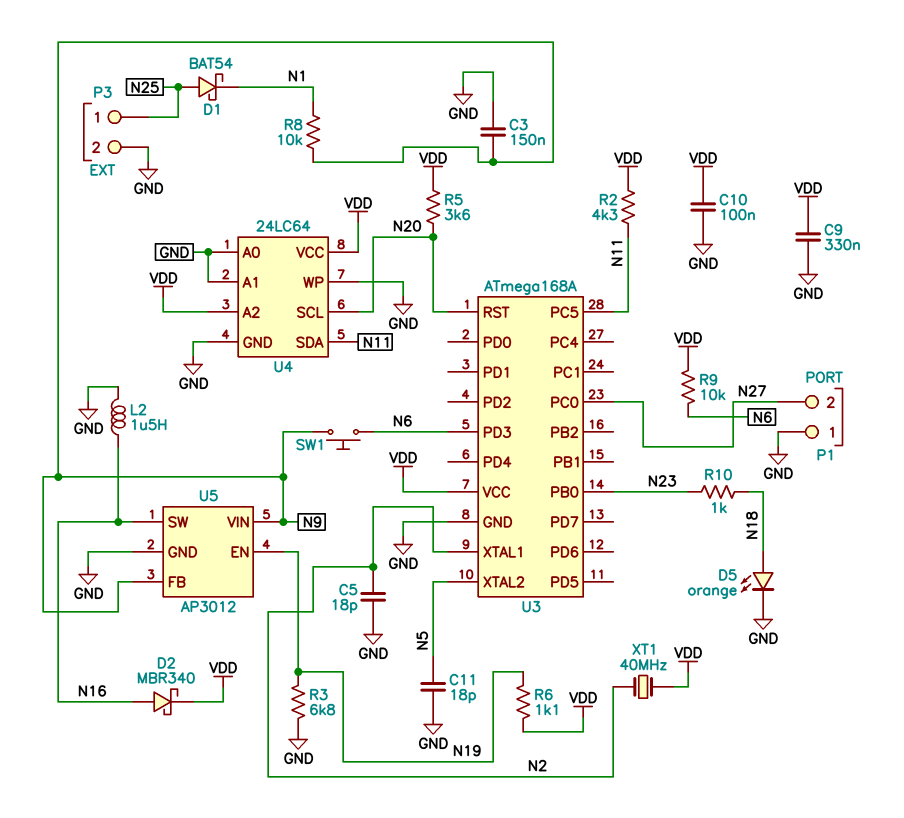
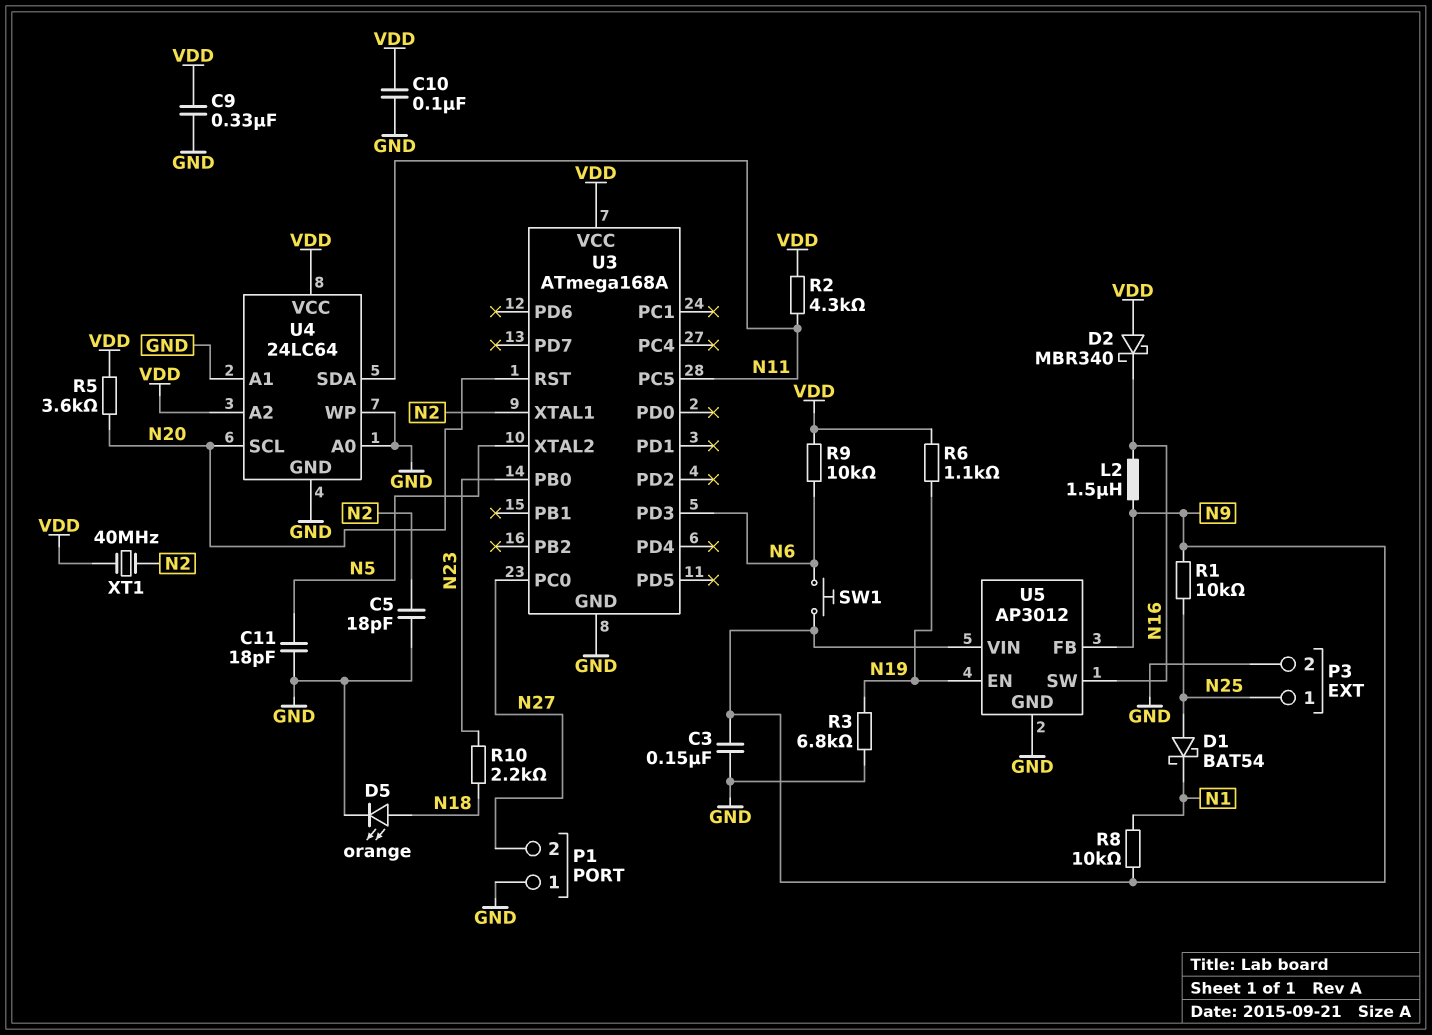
D2: schottky MBR340 (A N16, K VDD) -> schottky MBR340 (A VDD, K N16)
L2: 1.5uH (GND, N16) -> 1.5uH (N9, N16)
R1: none -> 10k (N9, N25)
R10: 1k (N18, N23) -> 2.2k (N18, N23)

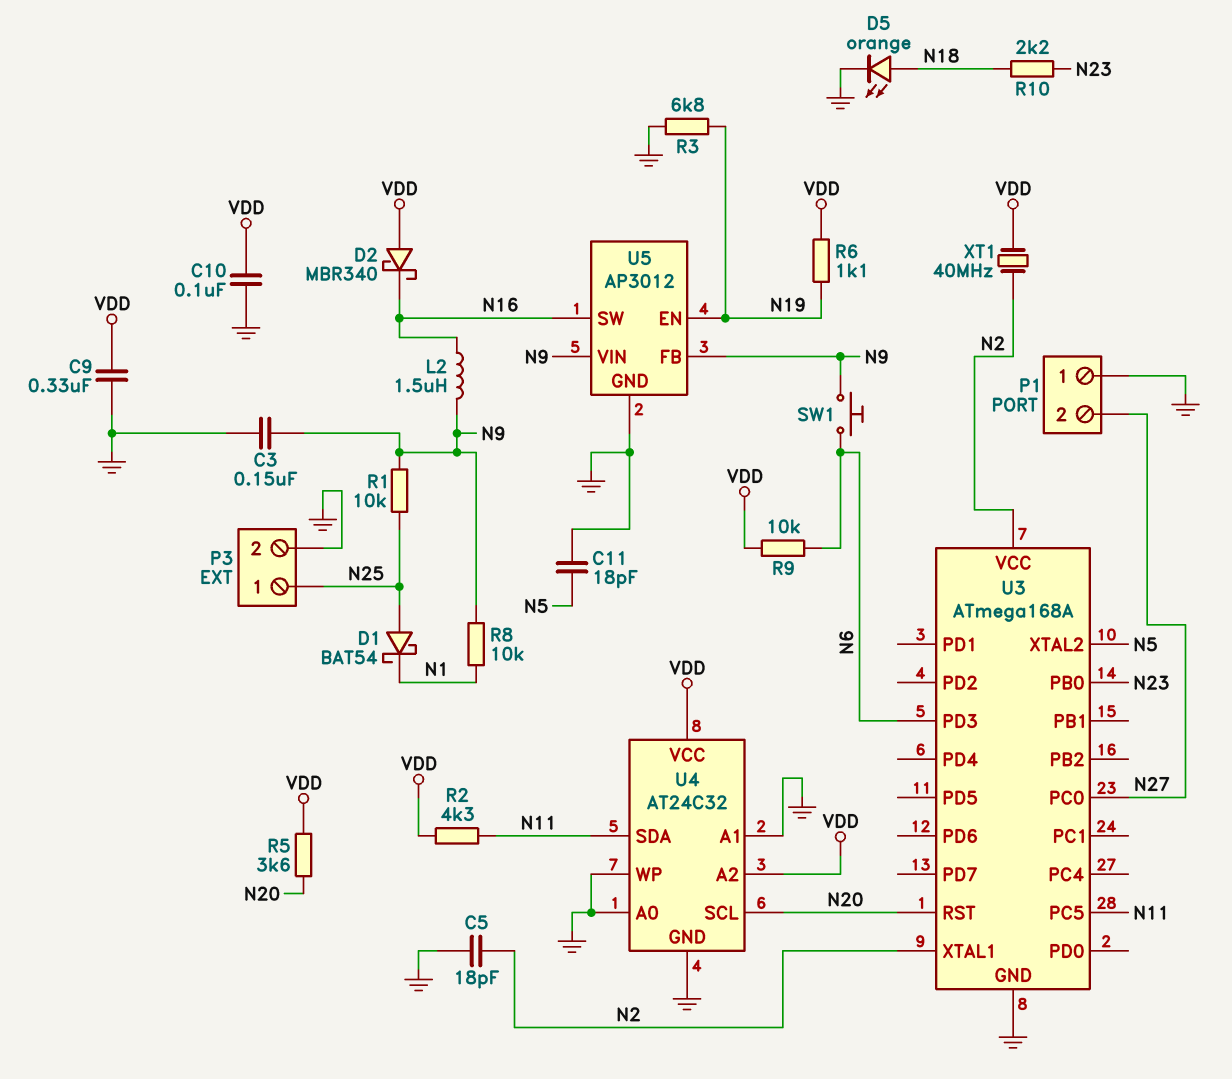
U3 pin VCC: VDD -> N2
U4: 24LC64 -> AT24C32

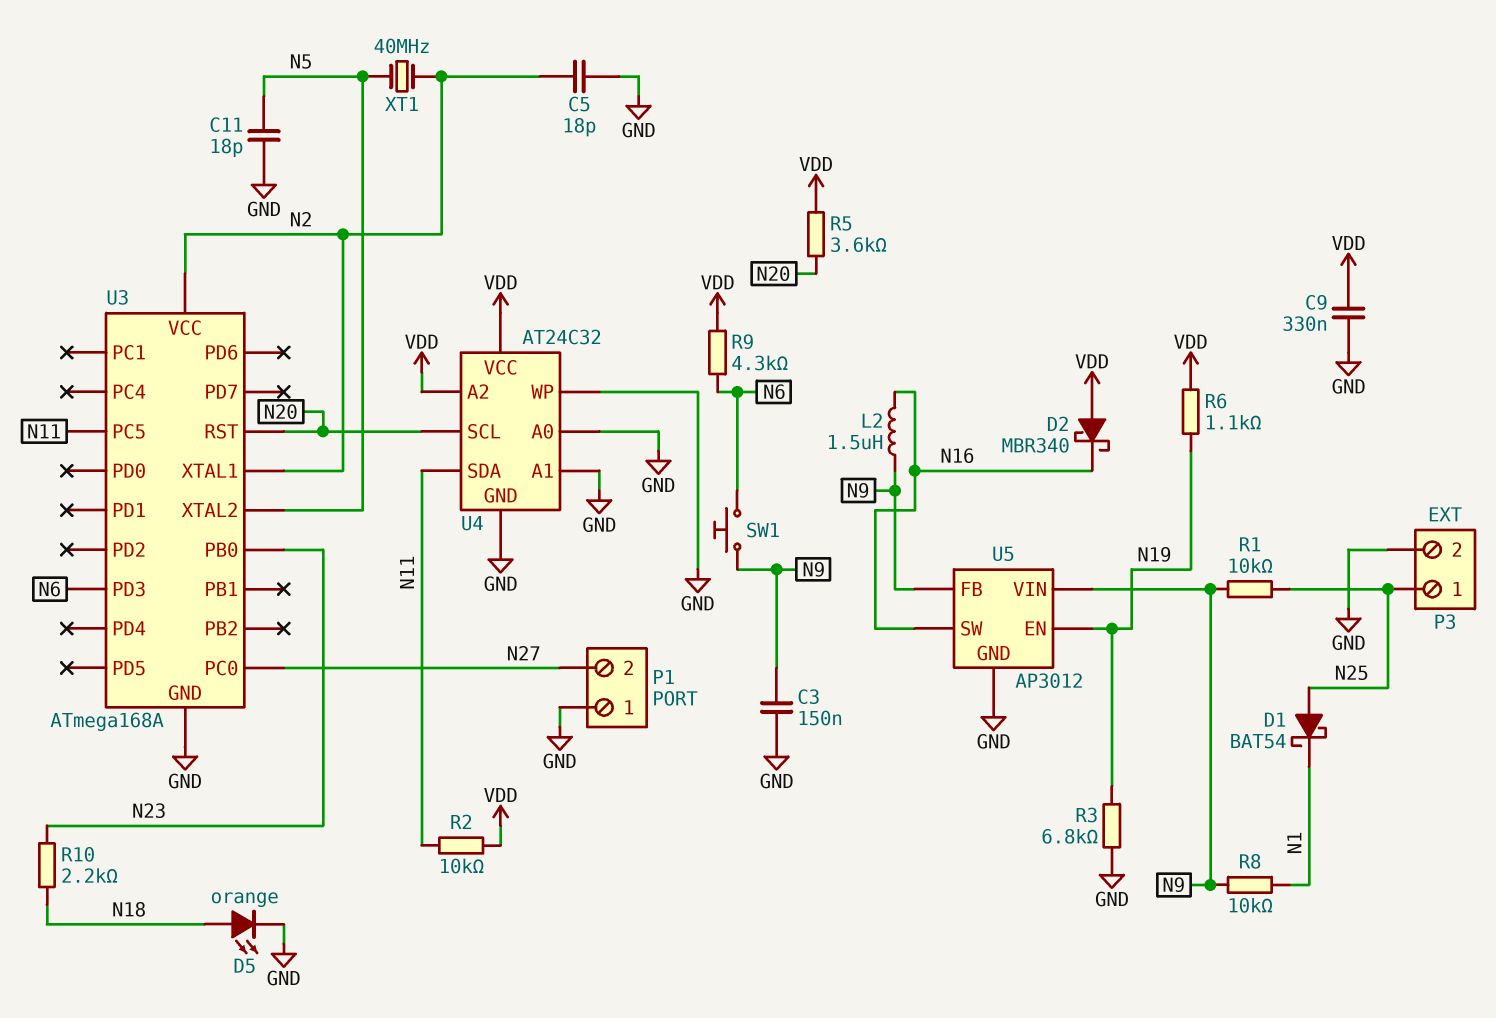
C10: 100nF (GND, VDD) -> none
R2: 4.3k (N11, VDD) -> 10k (N11, VDD)
R9: 10k (N6, VDD) -> 4.3k (N6, VDD)
XT1: 40MHz (N2, VDD) -> 40MHz (N2, N5)

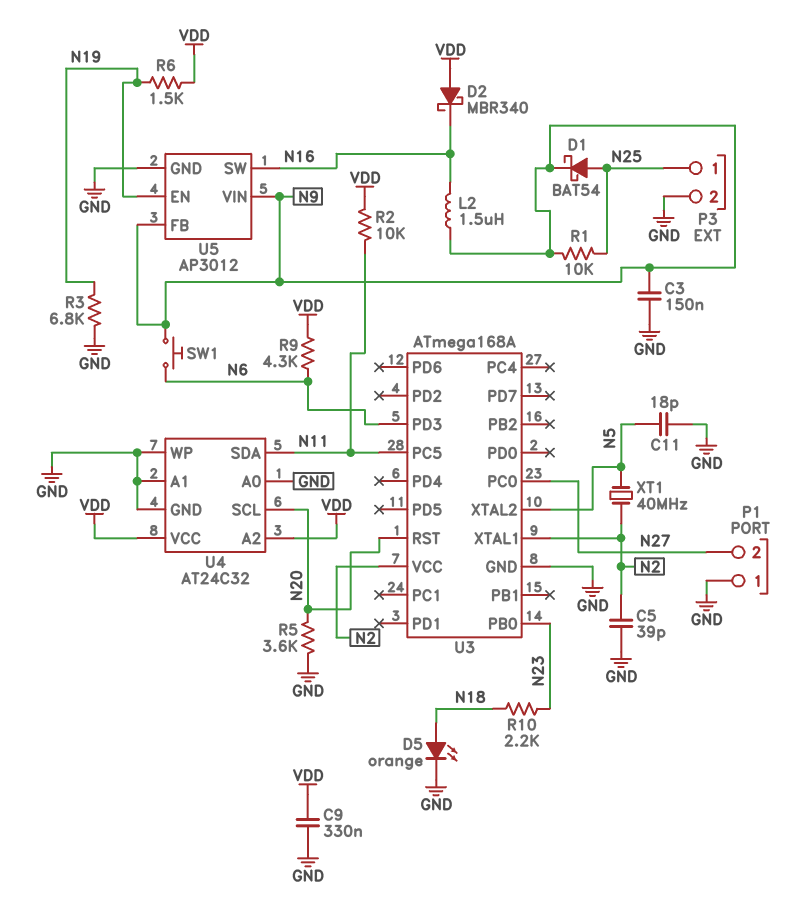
C5: 18pF (GND, N2) -> 39pF (GND, N2)
D1: schottky BAT54 (A N25, K N1) -> schottky BAT54 (A N25, K N9)
R5: 3.6k (N20, VDD) -> 3.6k (GND, N20)
R6: 1.1k (N19, VDD) -> 1.5k (N19, VDD)
R8: 10k (N1, N9) -> none

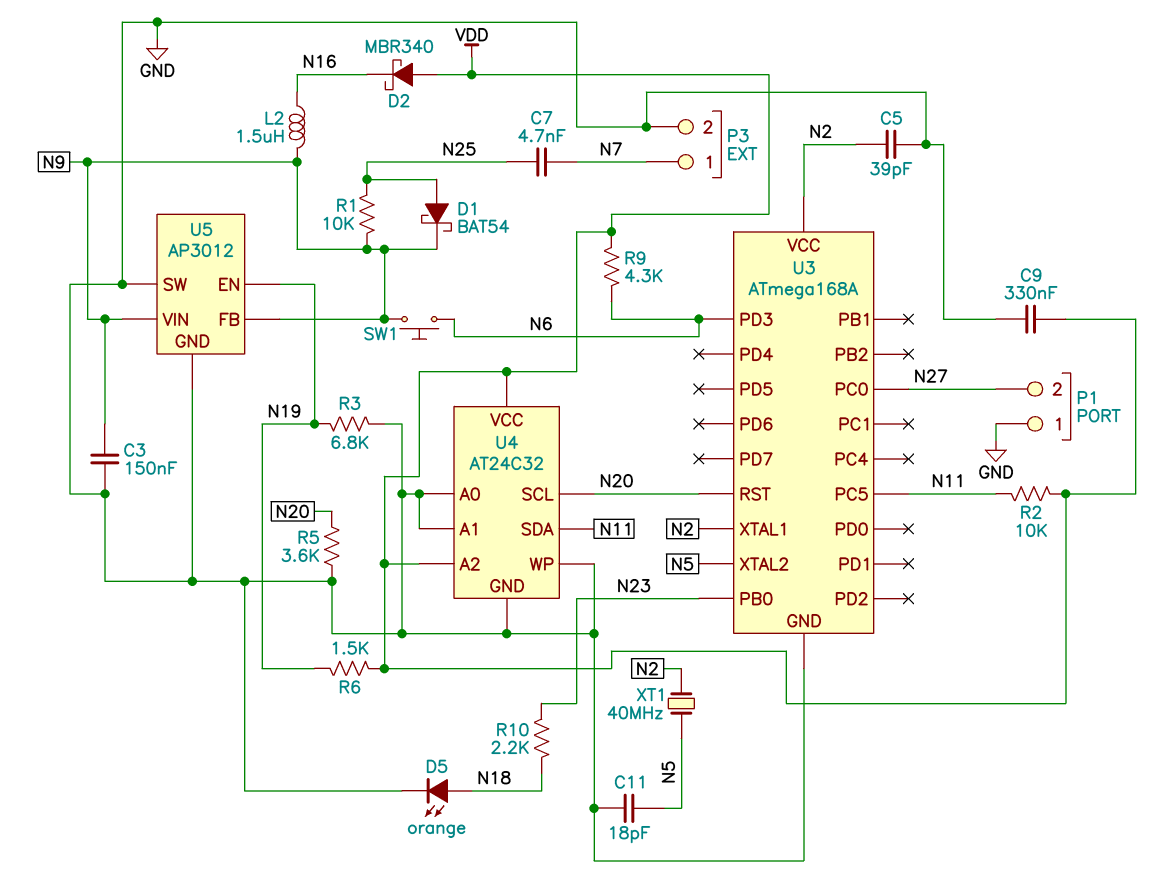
C7: none -> 4.7nF (N7, N25)
P3 pin 1: N25 -> N7
U5 pin SW: N16 -> GND

